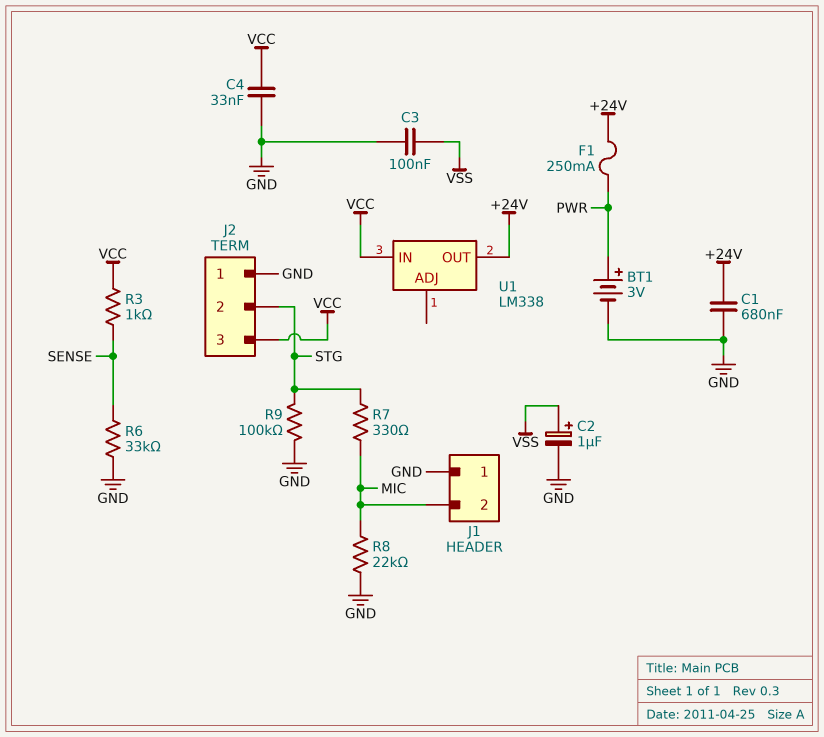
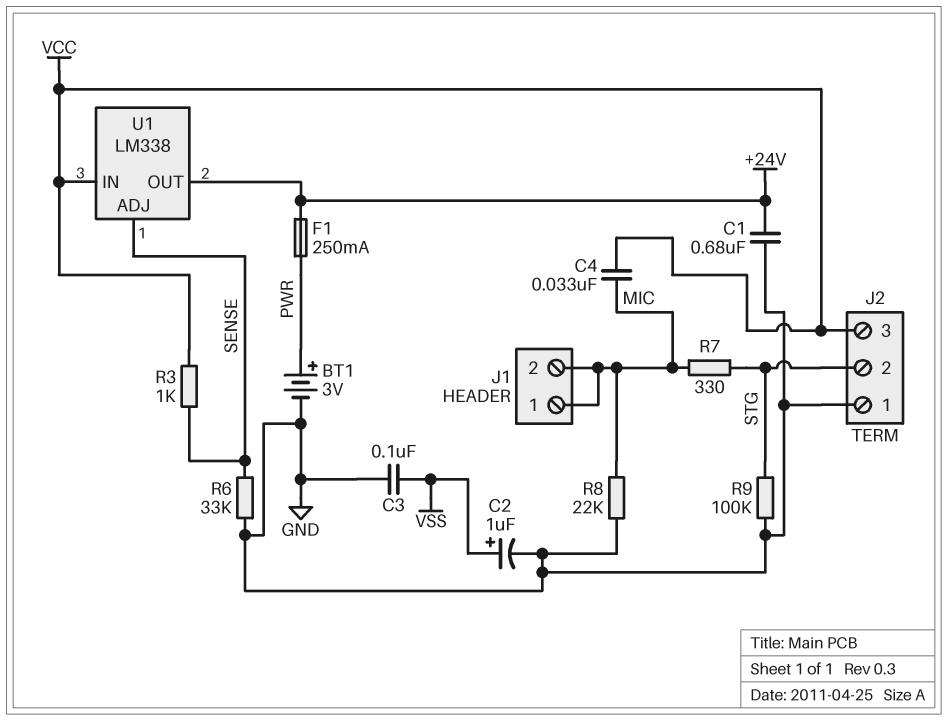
C4: 33nF (GND, VCC) -> 33nF (MIC, VCC)
J1 pin 1: GND -> MIC
U1 pin ADJ: none -> SENSE

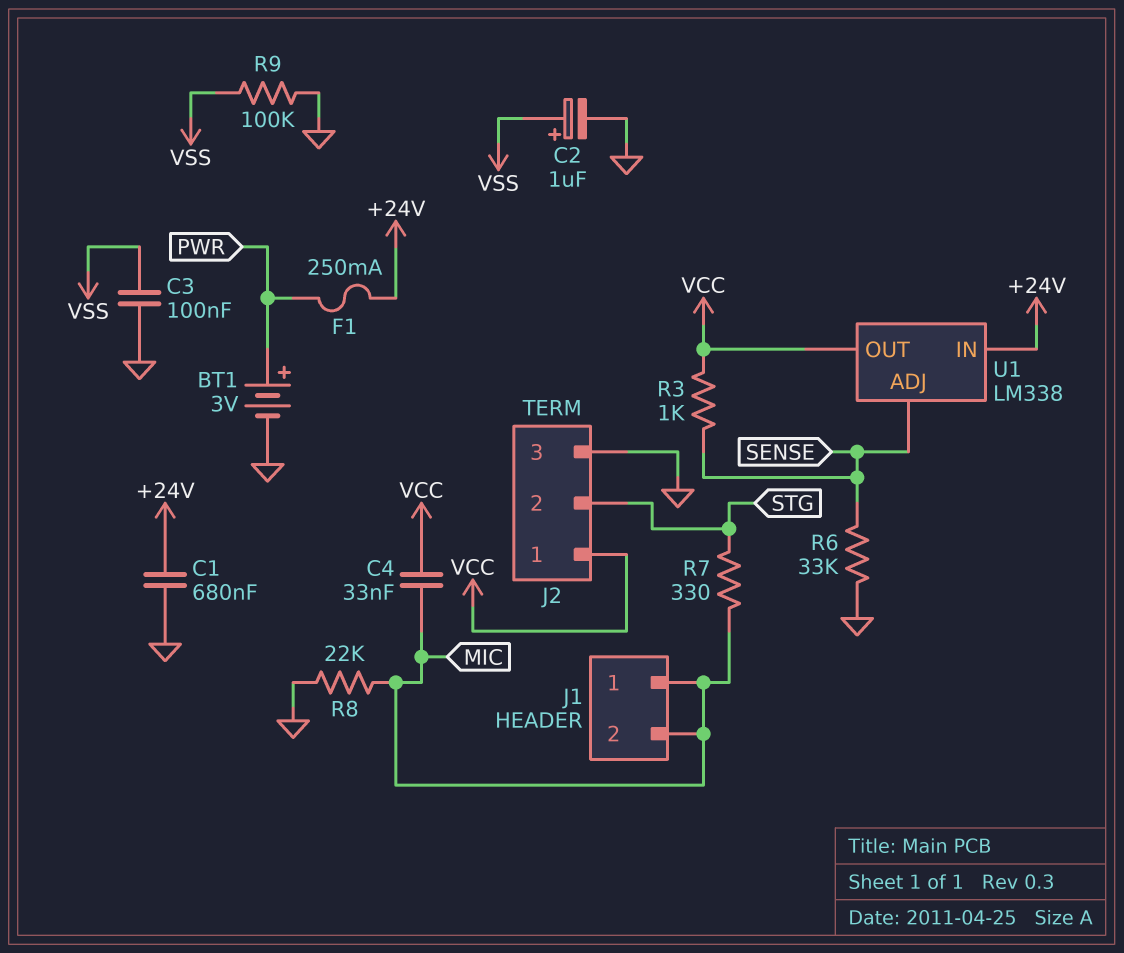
J2 pin 1: GND -> VCC
J2 pin 3: VCC -> GND
R9: 100k (GND, STG) -> 100k (GND, VSS)
U1 pin IN: VCC -> +24V
U1 pin OUT: +24V -> VCC

